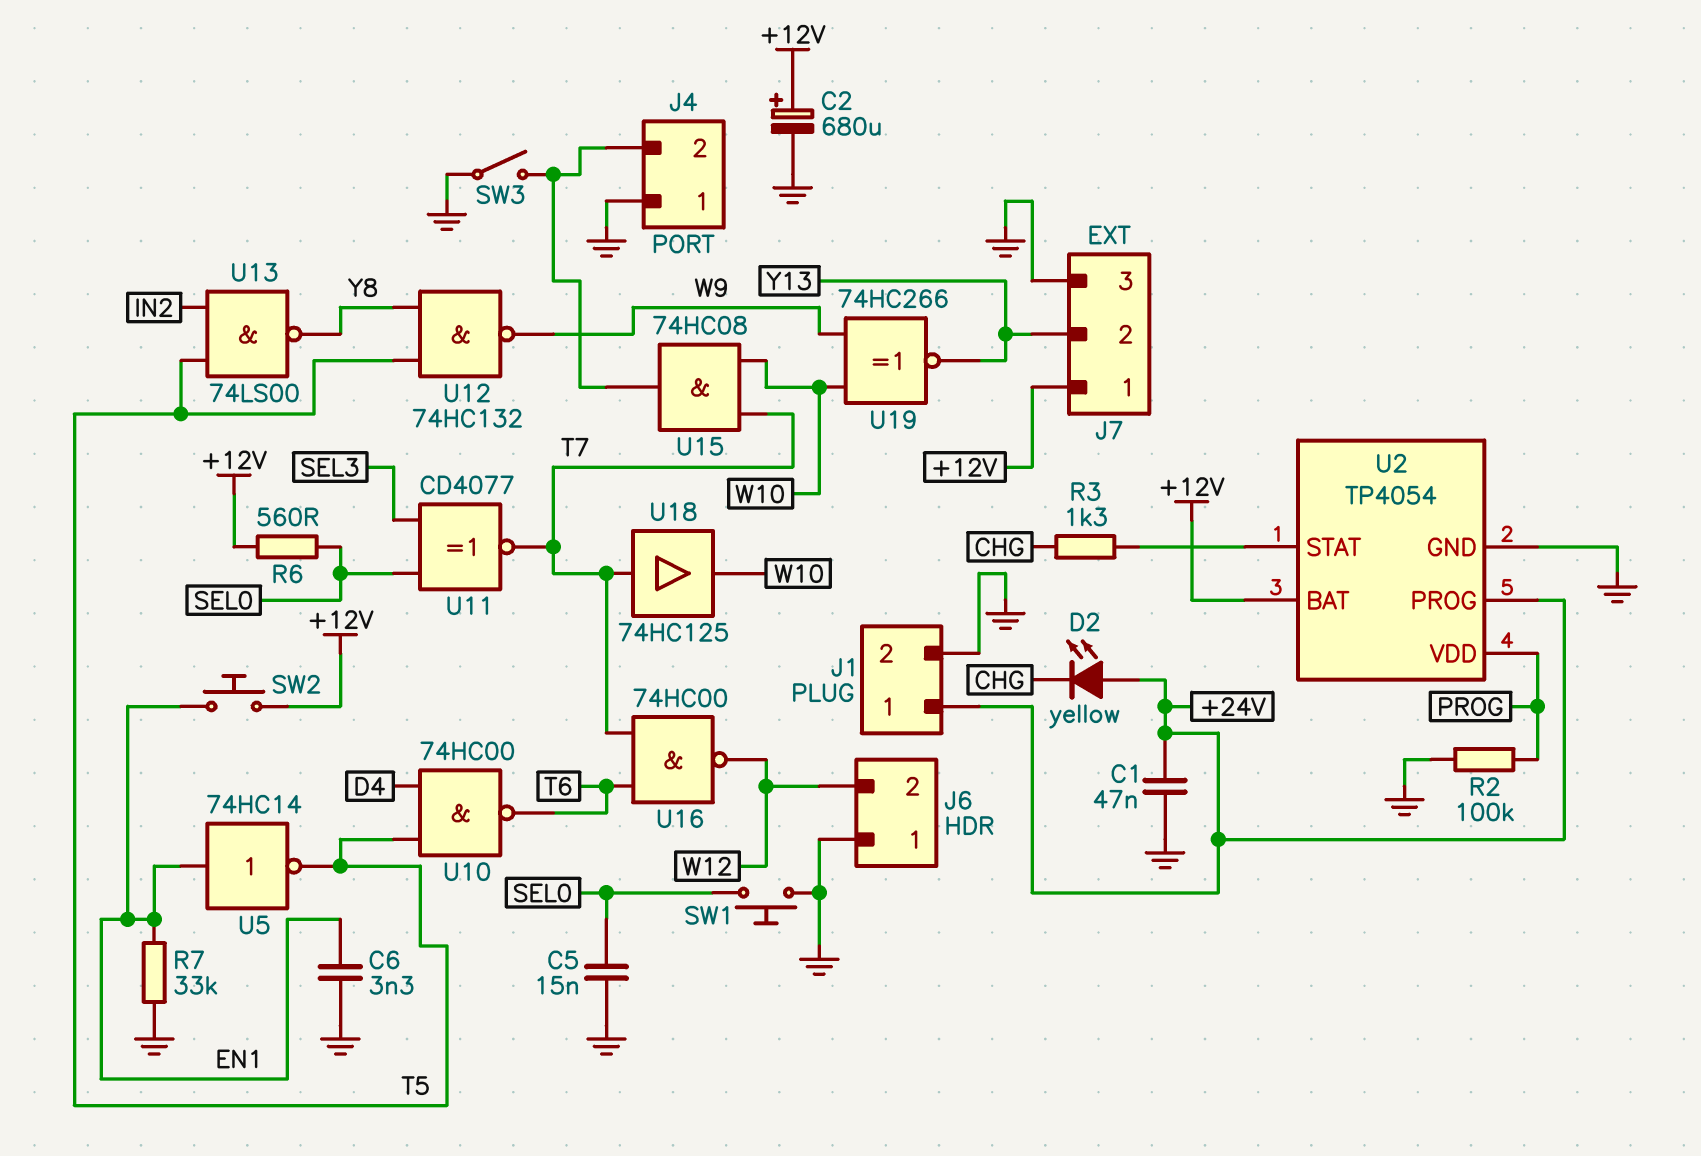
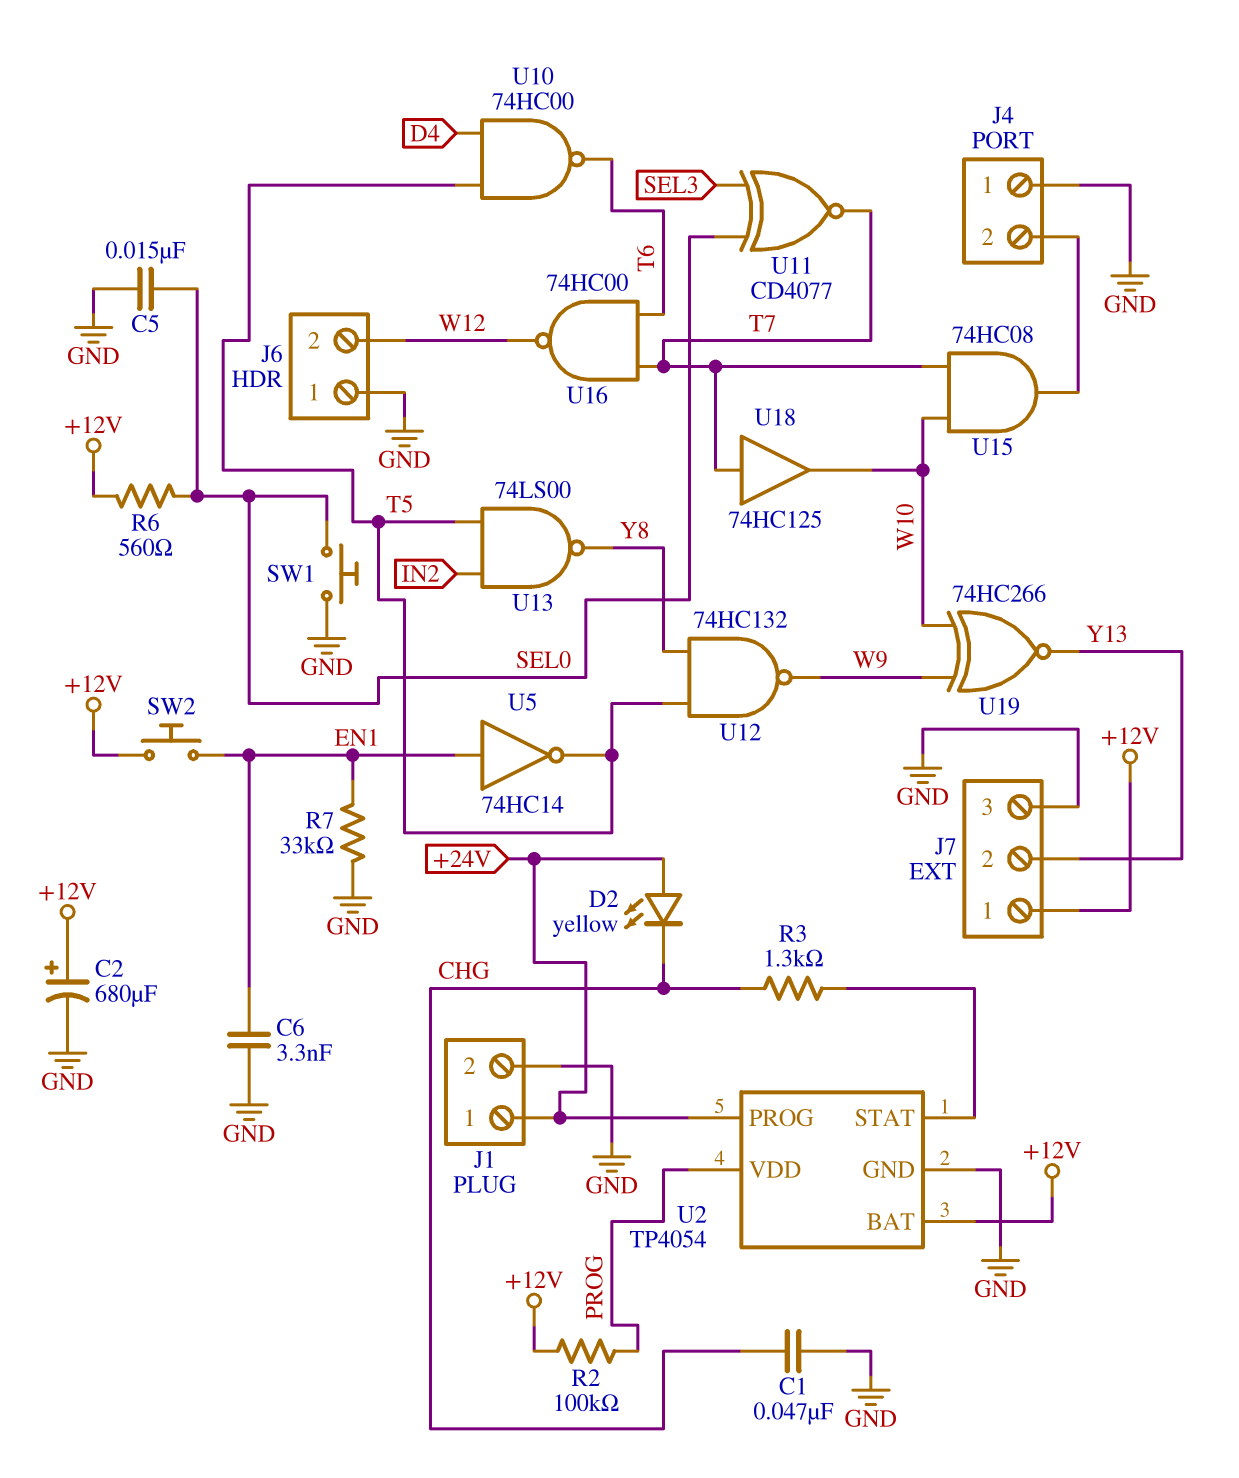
C1: 47nF (+24V, GND) -> 47nF (CHG, GND)
R2: 100k (GND, PROG) -> 100k (+12V, PROG)
SW3: switch (GND, J4/2) -> none

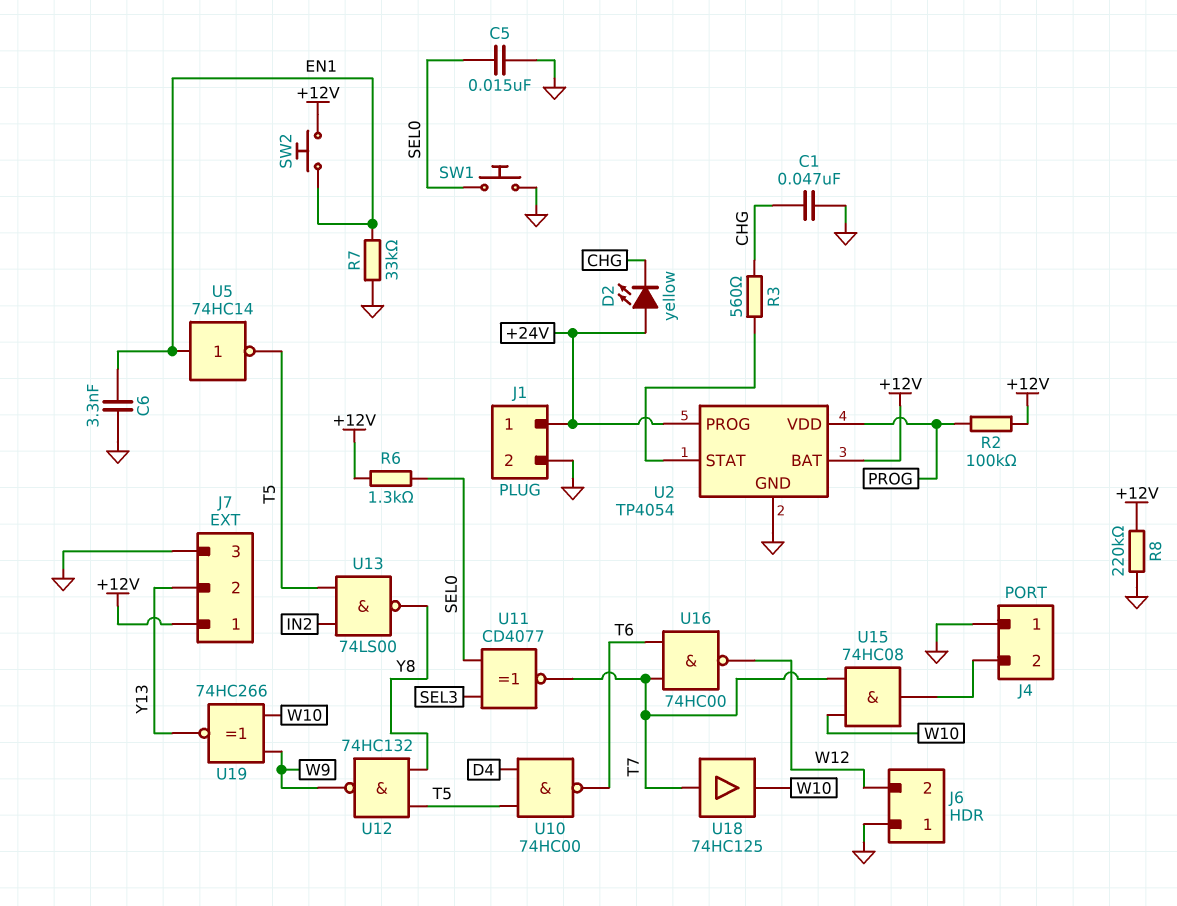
C2: 680uF (plus +12V, minus GND) -> none
R3: 1.3k (CHG, U2/STAT) -> 560 (CHG, U2/STAT)
R6: 560 (+12V, SEL0) -> 1.3k (+12V, SEL0)
R8: none -> 220k (+12V, GND)

